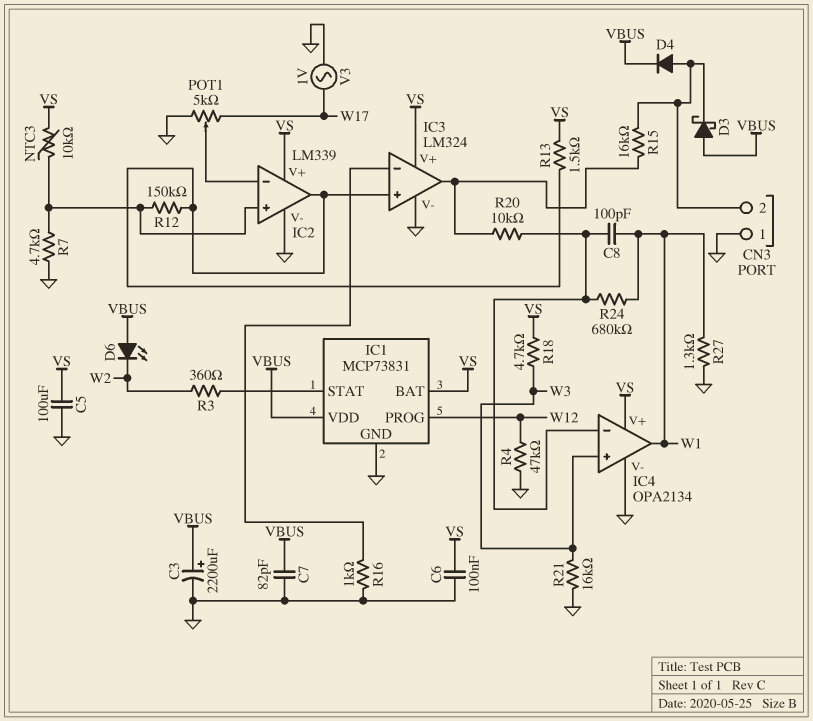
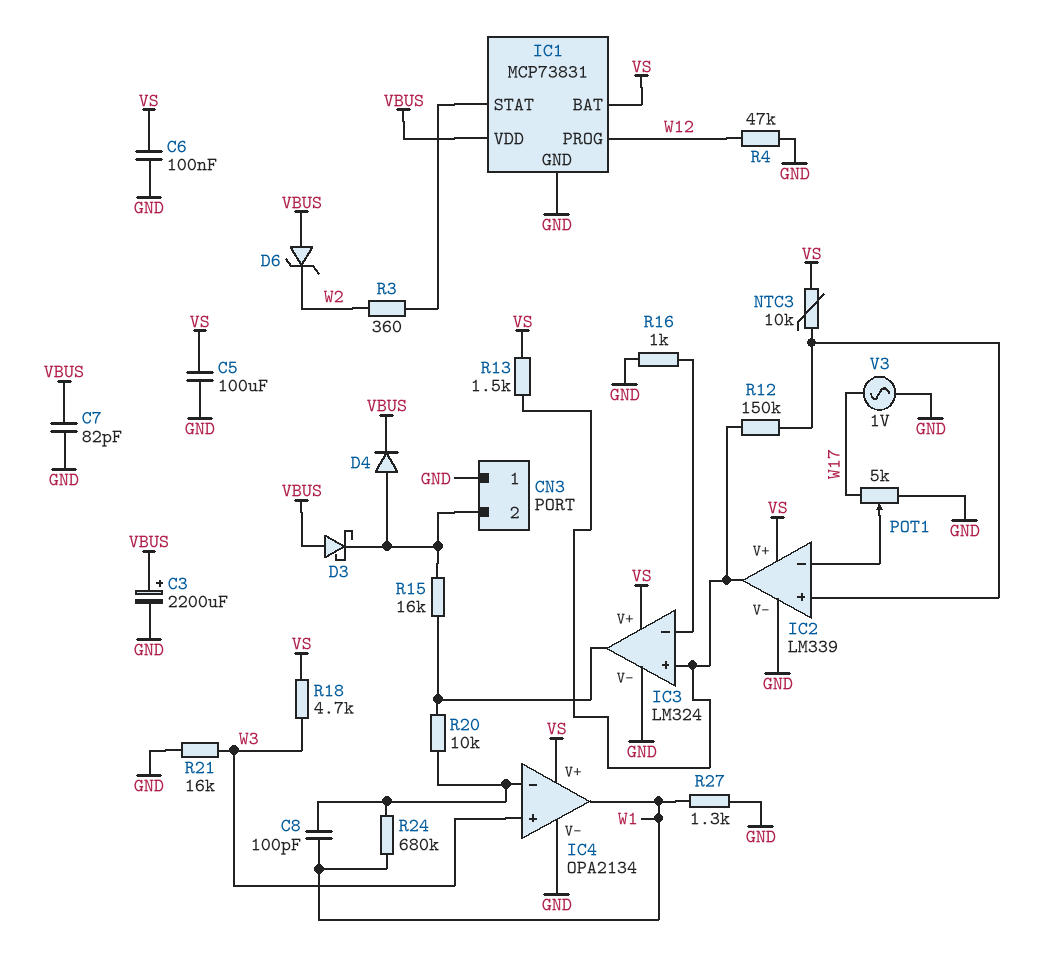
D6: LED (A VBUS, K W2) -> zener (A VBUS, K W2)
R7: 4.7k (GND, IC2/in+) -> none

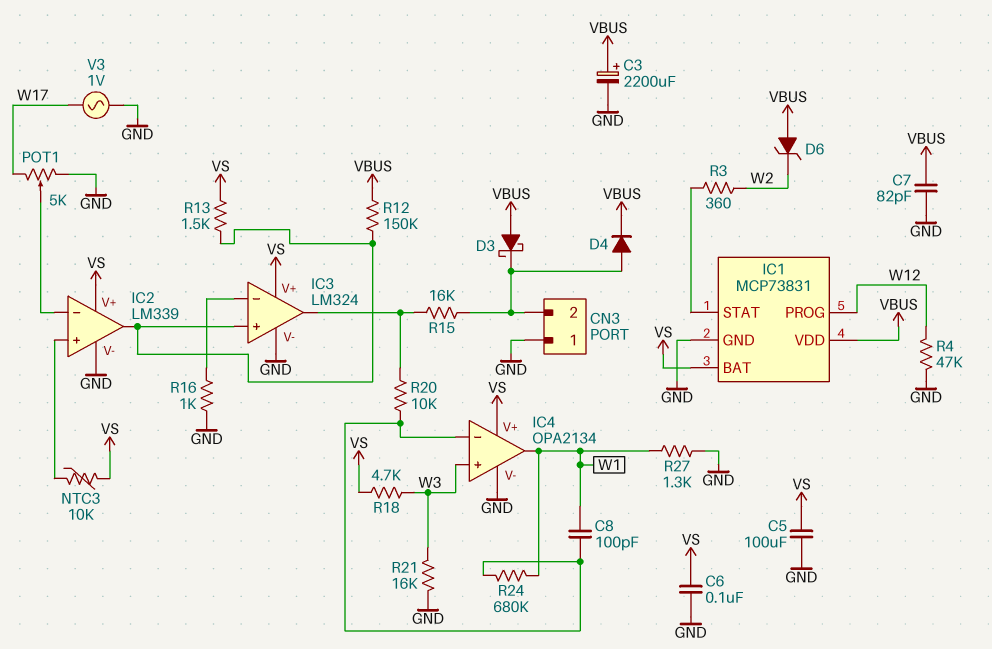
R12: 150k (IC2/in+, IC2/out) -> 150k (IC2/out, VBUS)

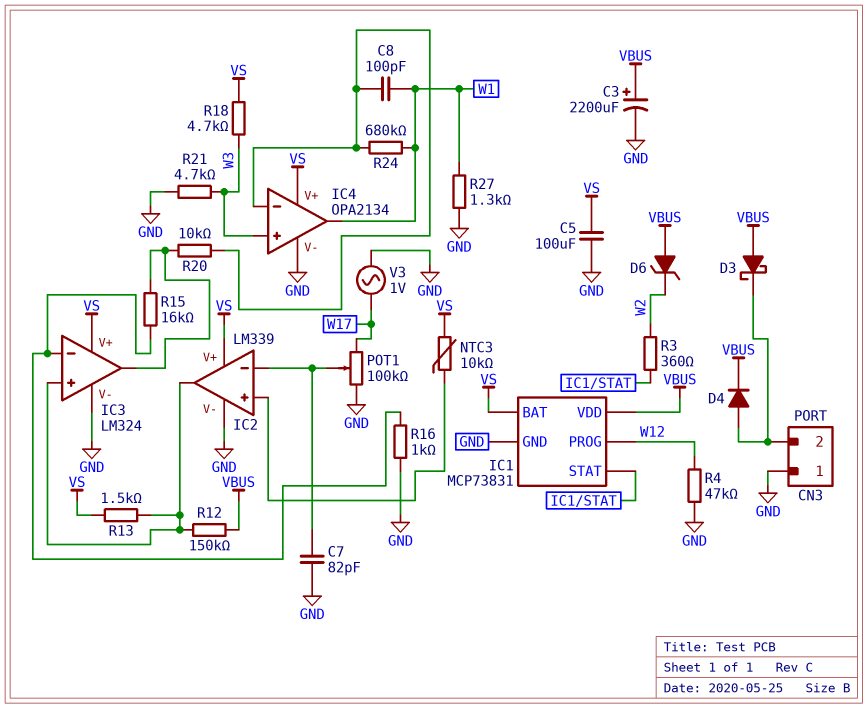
C6: 100nF (GND, VS) -> none
C7: 82pF (GND, VBUS) -> 82pF (GND, IC2/in-)
POT1: 5k (GND, W17, wiper IC2/in-) -> 100k (GND, W17, wiper IC2/in-)
R15: 16k (CN3/2, IC3/out) -> 16k (IC3/in-, IC3/out)
R21: 16k (GND, W3) -> 4.7k (GND, W3)

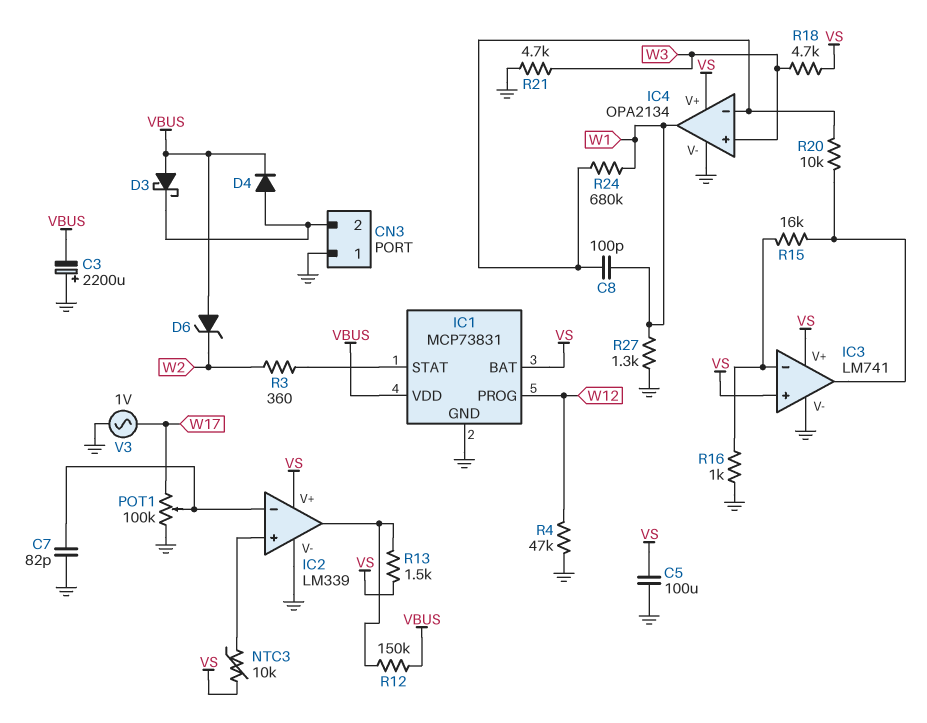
C3: 2200uF (plus VBUS, minus GND) -> 2200uF (plus GND, minus VBUS)
IC3: LM324 -> LM741
IC3 pin in+: IC2/out -> VS

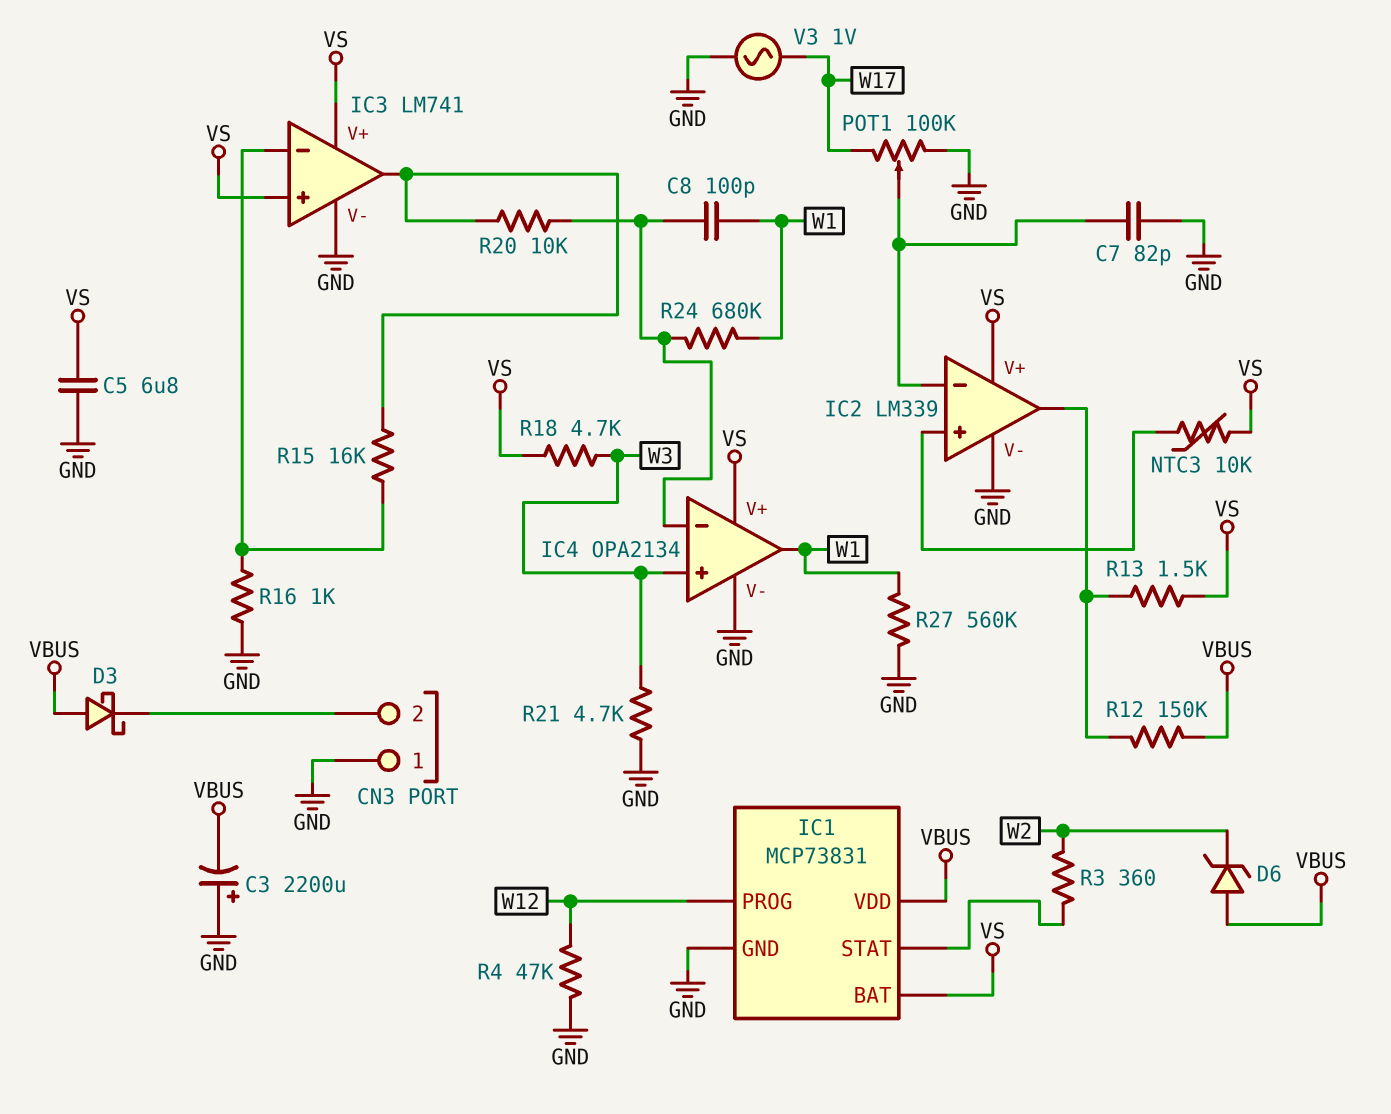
C5: 100uF (GND, VS) -> 6.8uF (GND, VS)
D4: diode (A CN3/2, K VBUS) -> none
R27: 1.3k (GND, W1) -> 560k (GND, W1)

